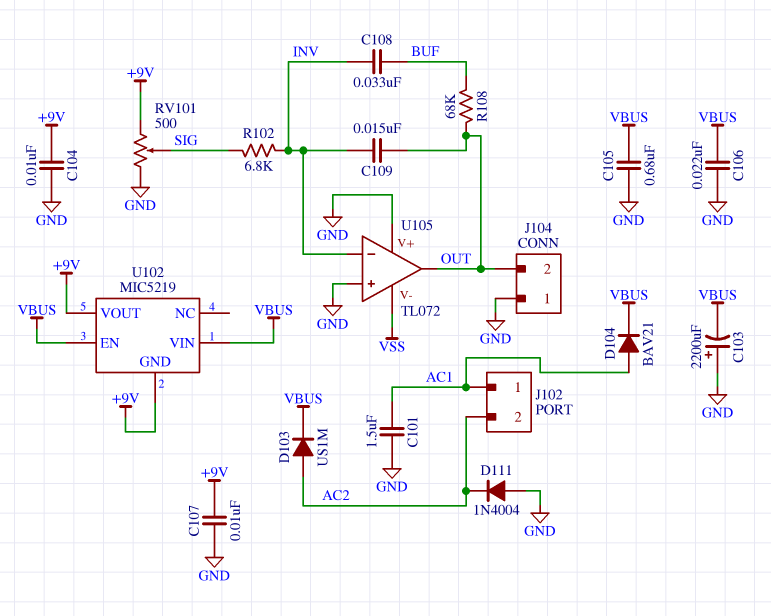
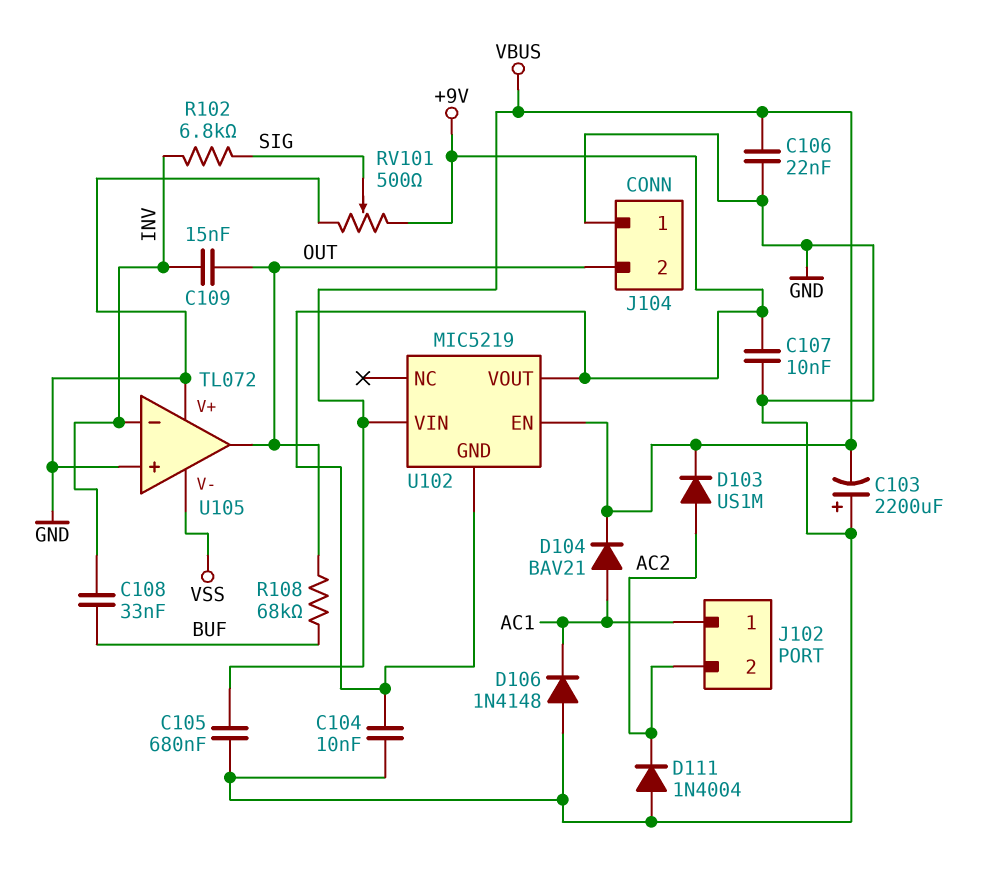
C101: 1.5uF (AC1, GND) -> none
D106: none -> diode 1N4148 (A GND, K AC1)

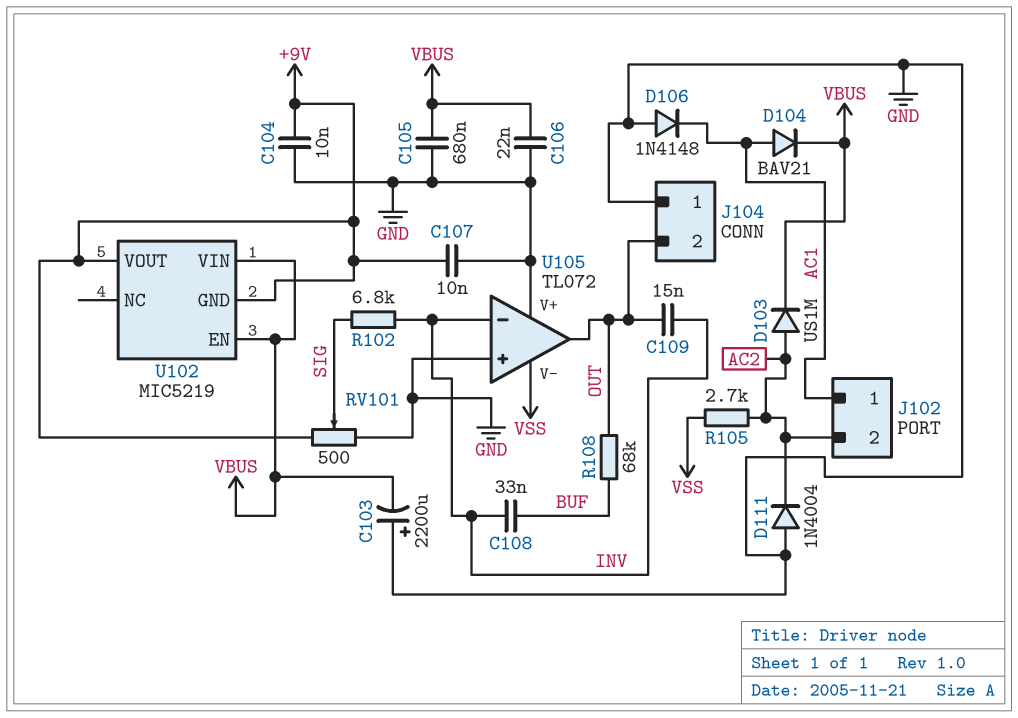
R105: none -> 2.7k (AC2, VSS)

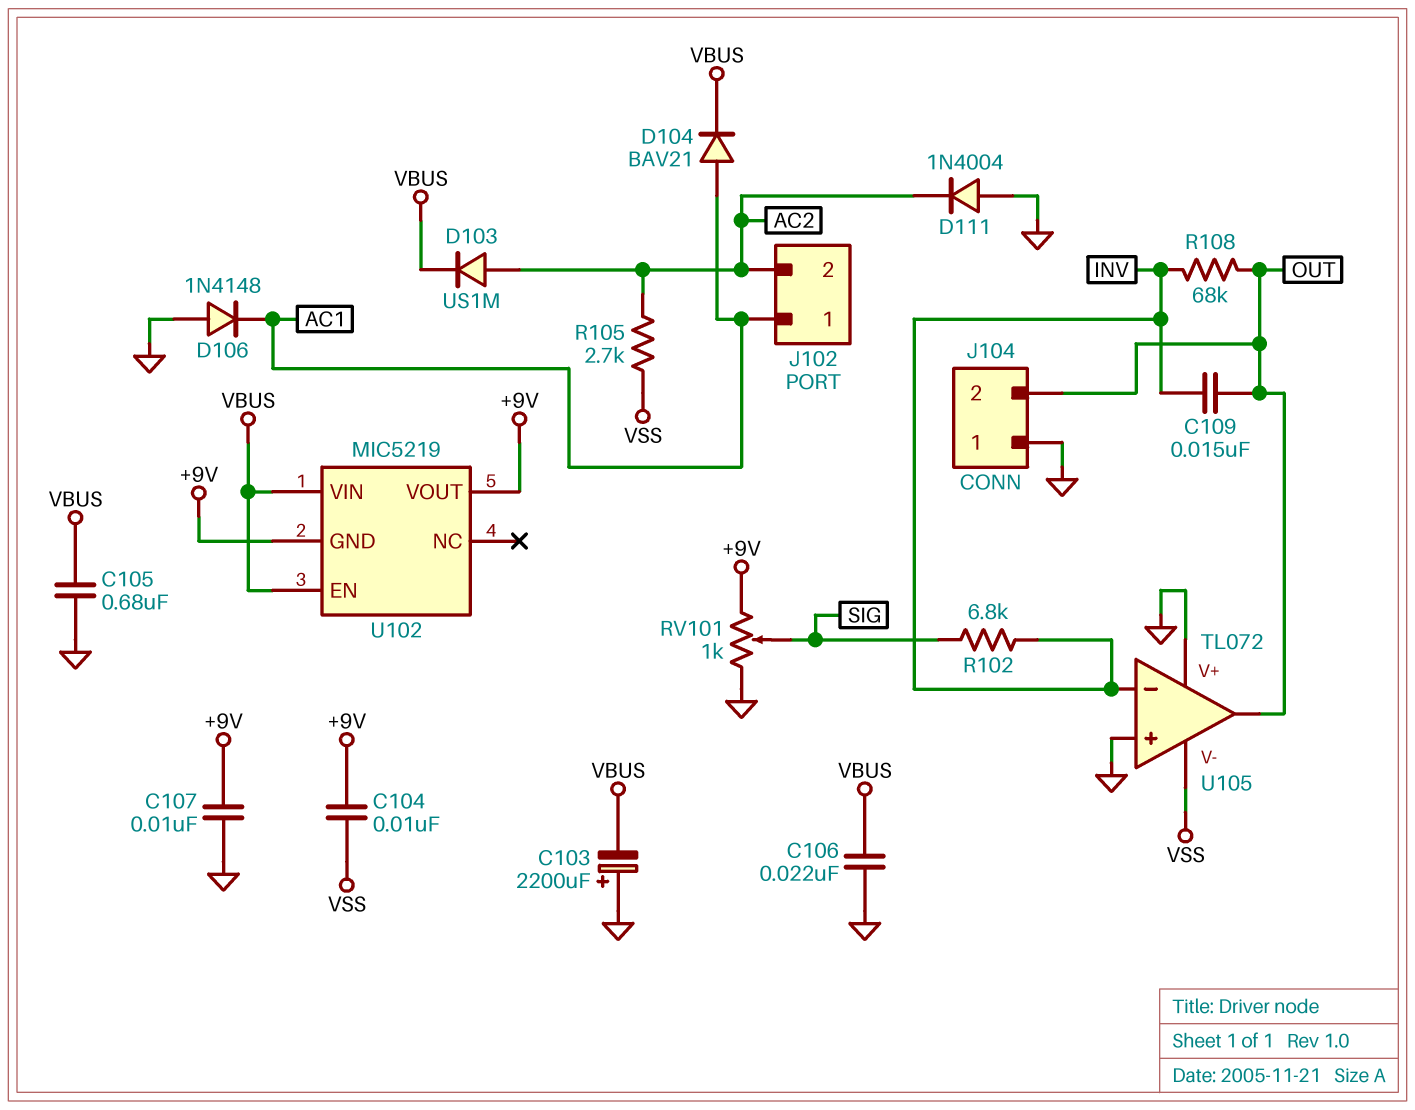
C104: 10nF (+9V, GND) -> 10nF (+9V, VSS)
C108: 33nF (BUF, INV) -> none
R108: 68k (BUF, OUT) -> 68k (INV, OUT)
RV101: 500 (+9V, GND, wiper SIG) -> 1k (+9V, GND, wiper SIG)

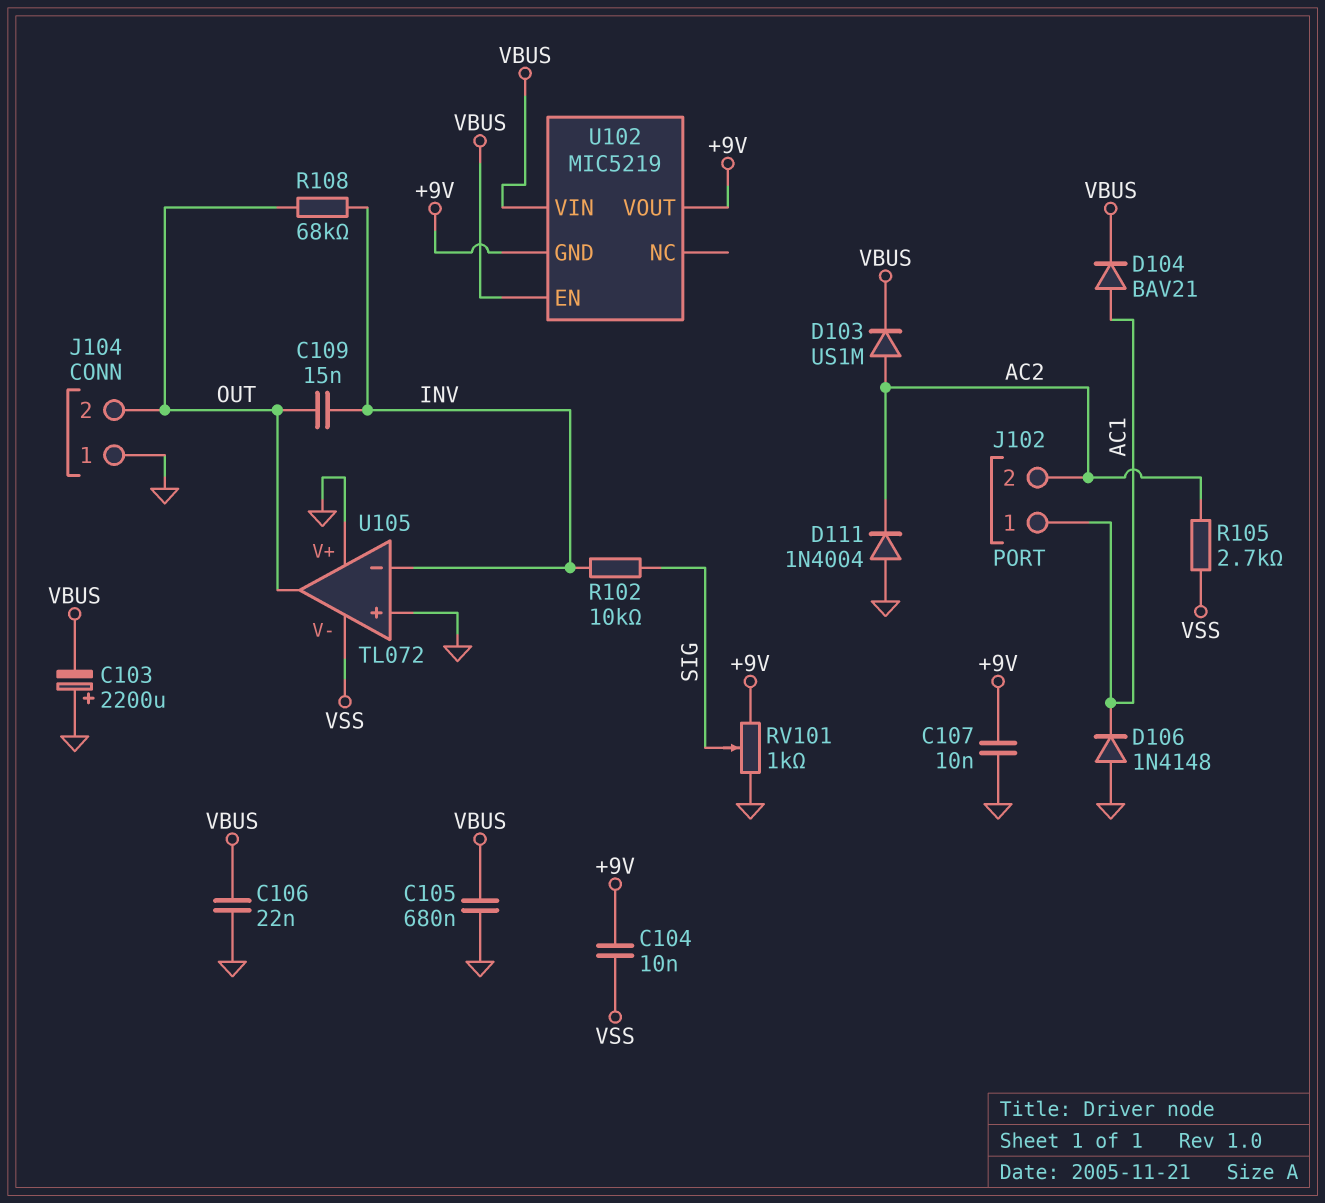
R102: 6.8k (INV, SIG) -> 10k (INV, SIG)

